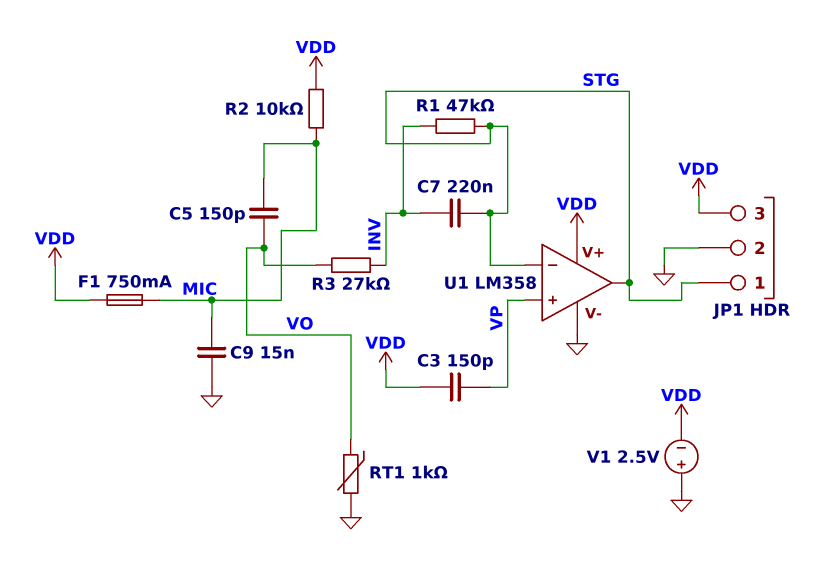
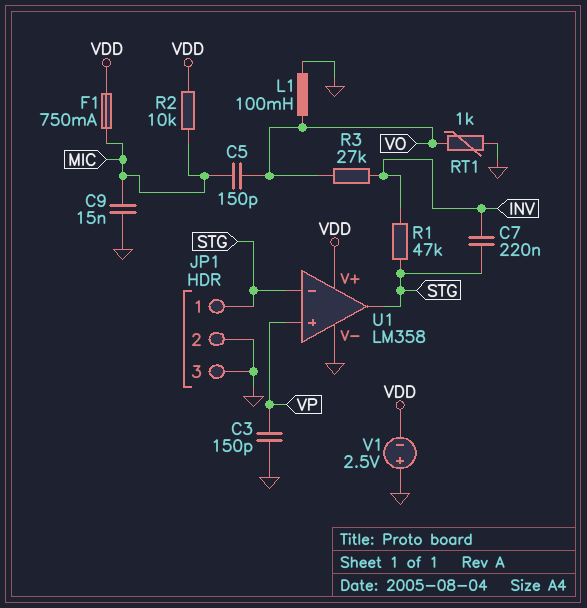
C3: 150pF (VDD, VP) -> 150pF (GND, VP)
JP1 pin 3: VDD -> GND
L1: none -> 100mH (GND, VO)

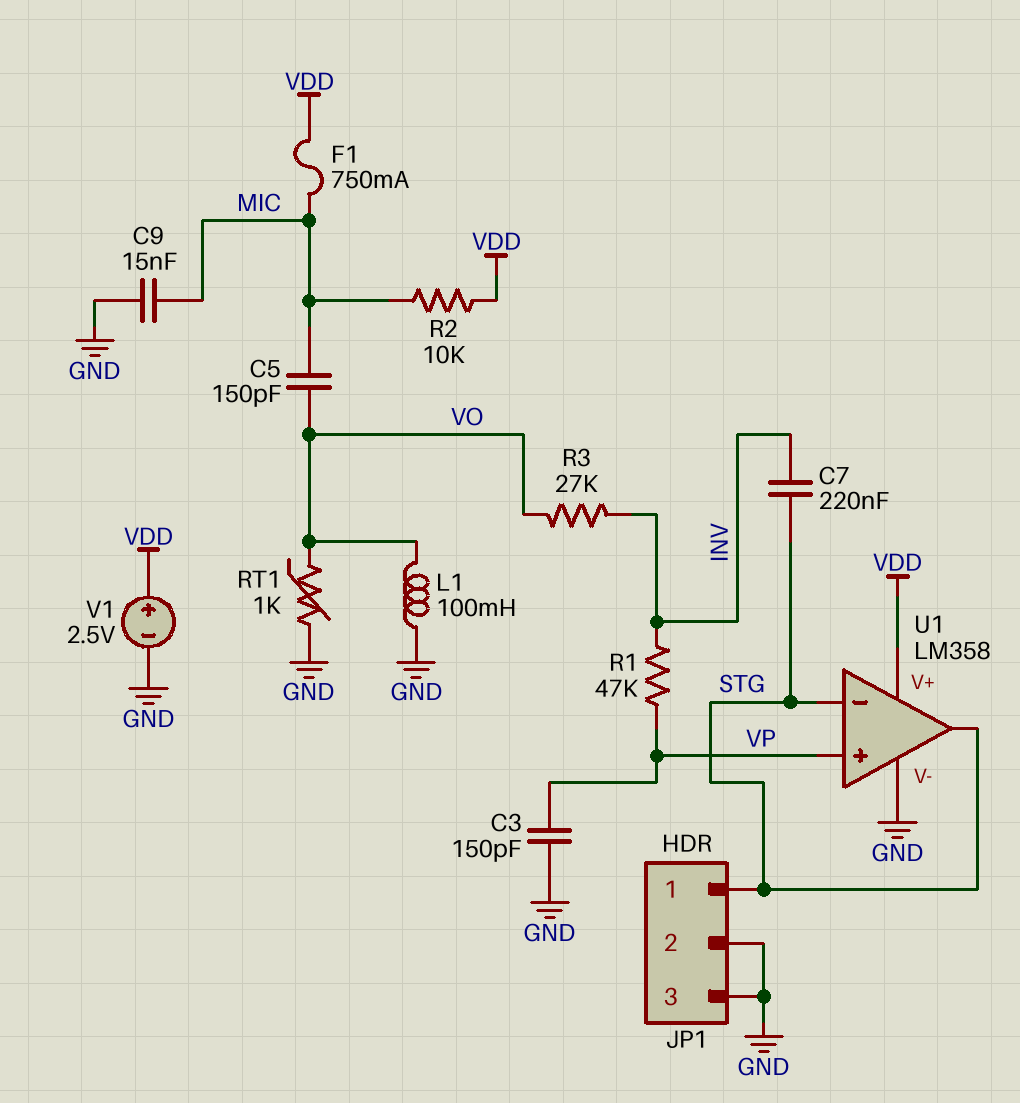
R1: 47k (INV, STG) -> 47k (INV, VP)
V1: 2.5V (plus GND, minus VDD) -> 2.5V (plus VDD, minus GND)

